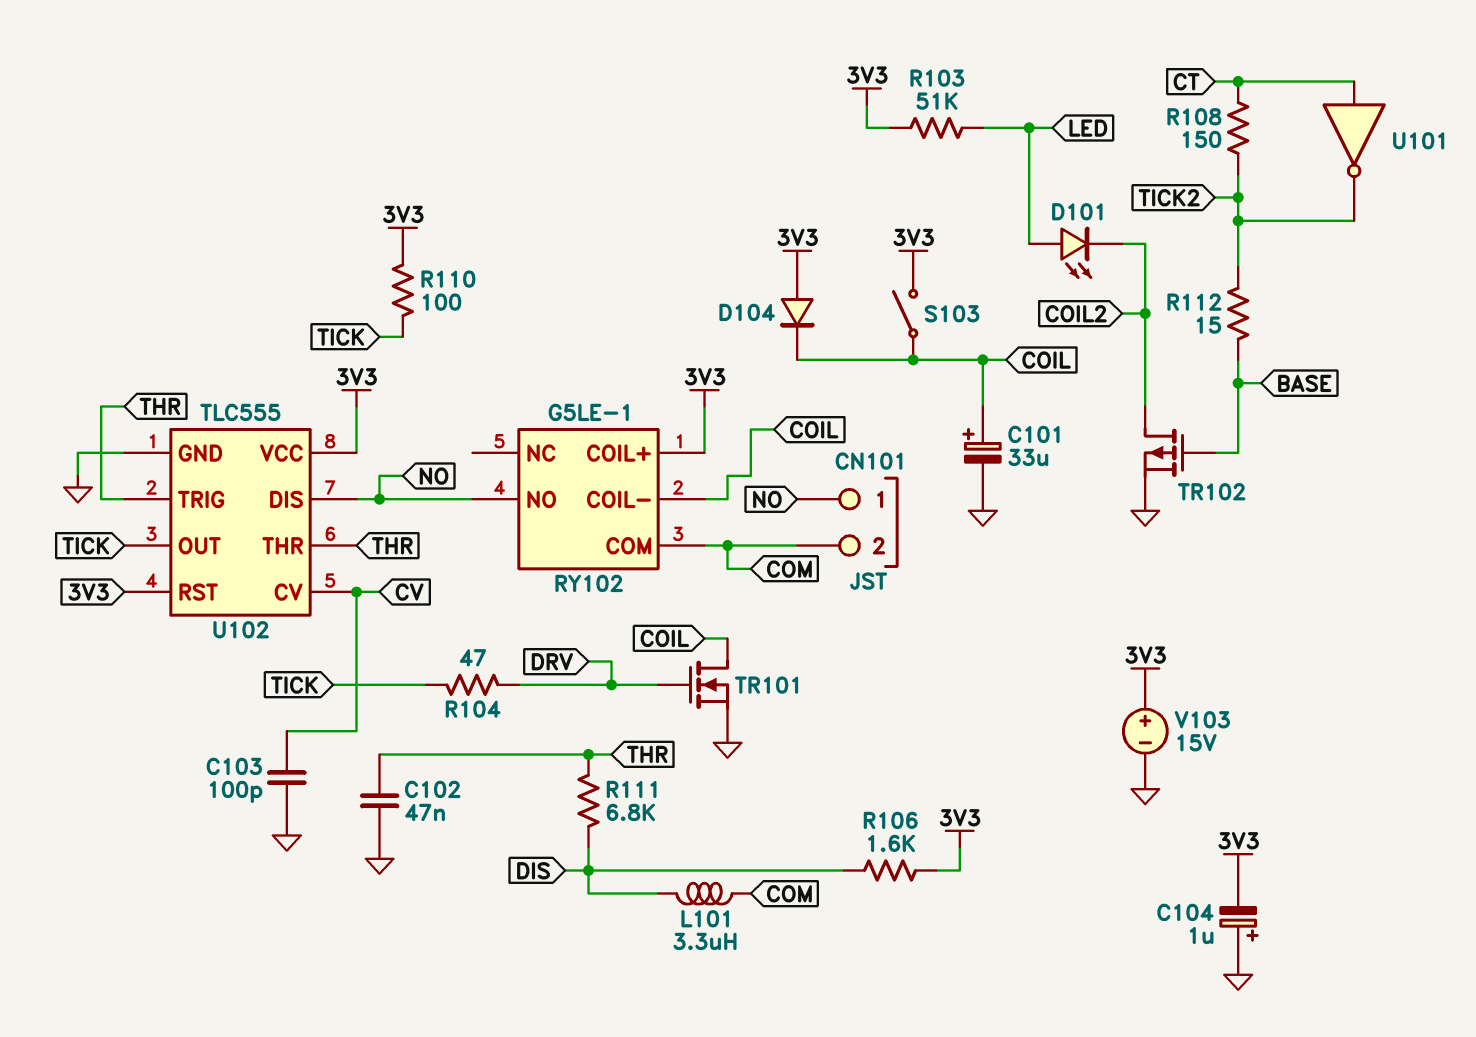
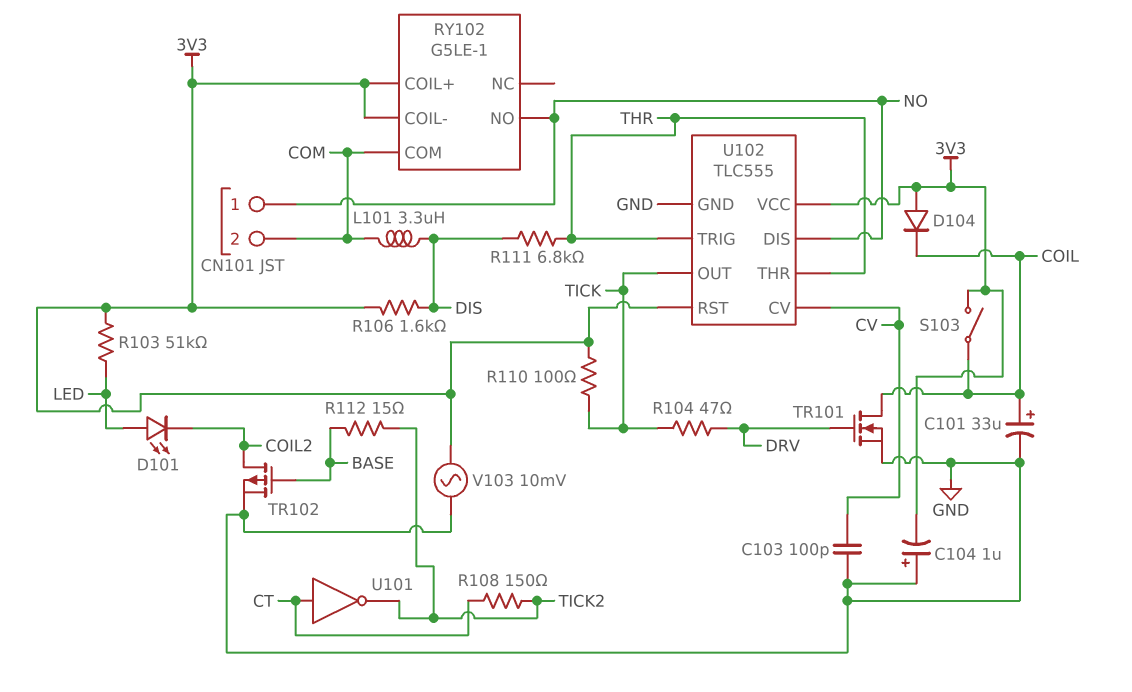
C102: 47nF (GND, THR) -> none
RY102 pin COIL-: COIL -> 3V3
V103: 15V (plus 3V3, minus GND) -> AC 10mV (3V3, GND)

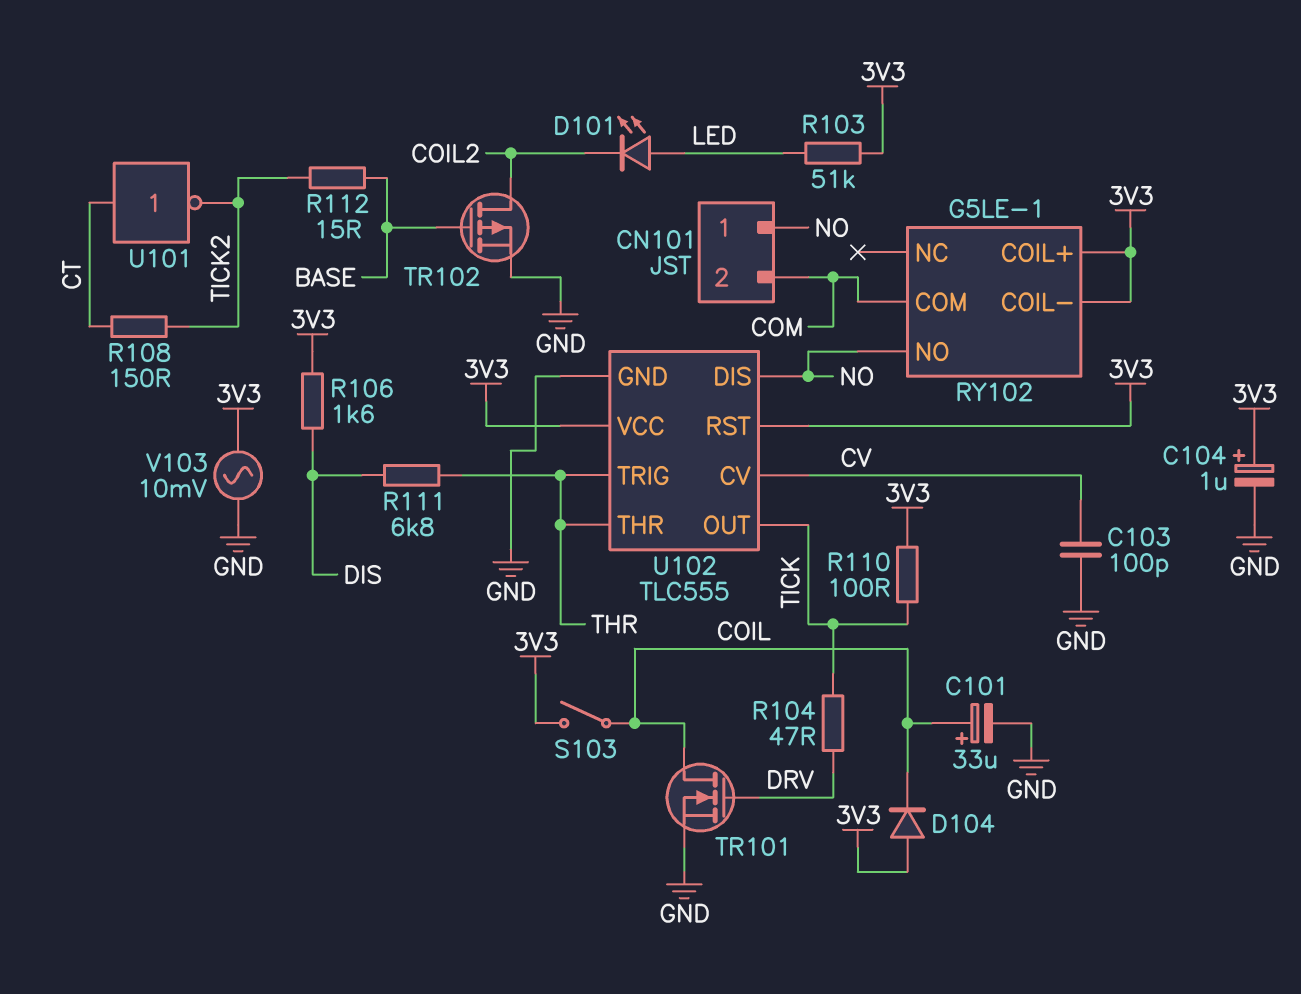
C104: 1uF (plus GND, minus 3V3) -> 1uF (plus 3V3, minus GND)
L101: 3.3uH (COM, DIS) -> none

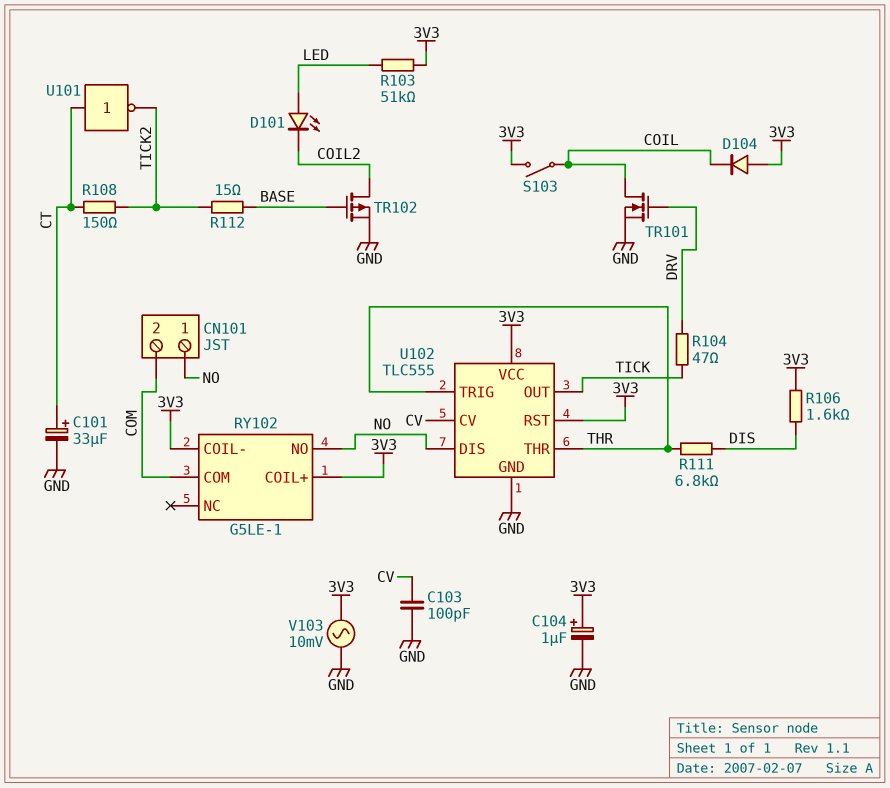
C101: 33uF (plus COIL, minus GND) -> 33uF (plus CT, minus GND)
R110: 100 (3V3, TICK) -> none

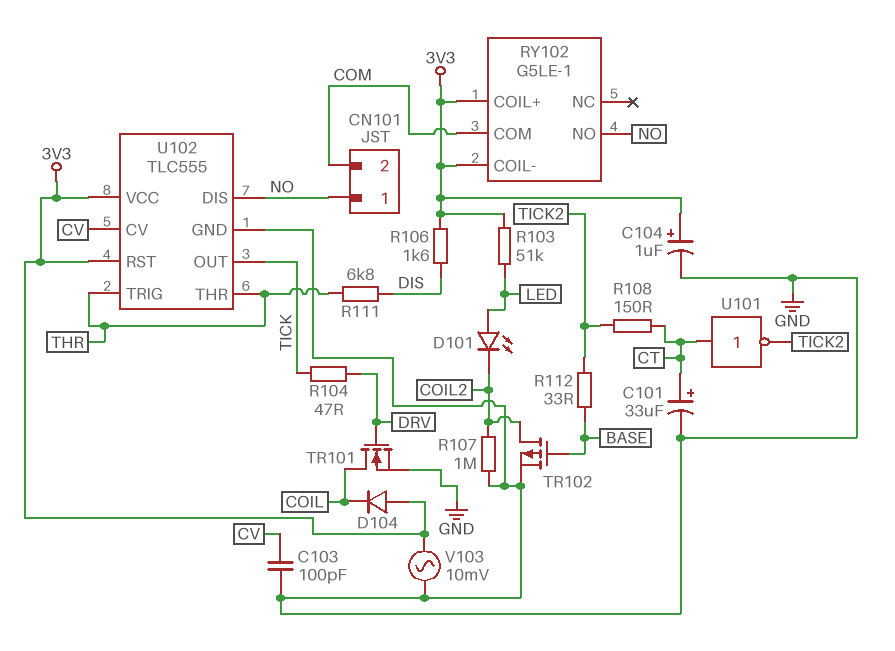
R107: none -> 1M (COIL2, GND)
R112: 15 (BASE, TICK2) -> 33 (BASE, TICK2)
S103: switch (3V3, COIL) -> none

